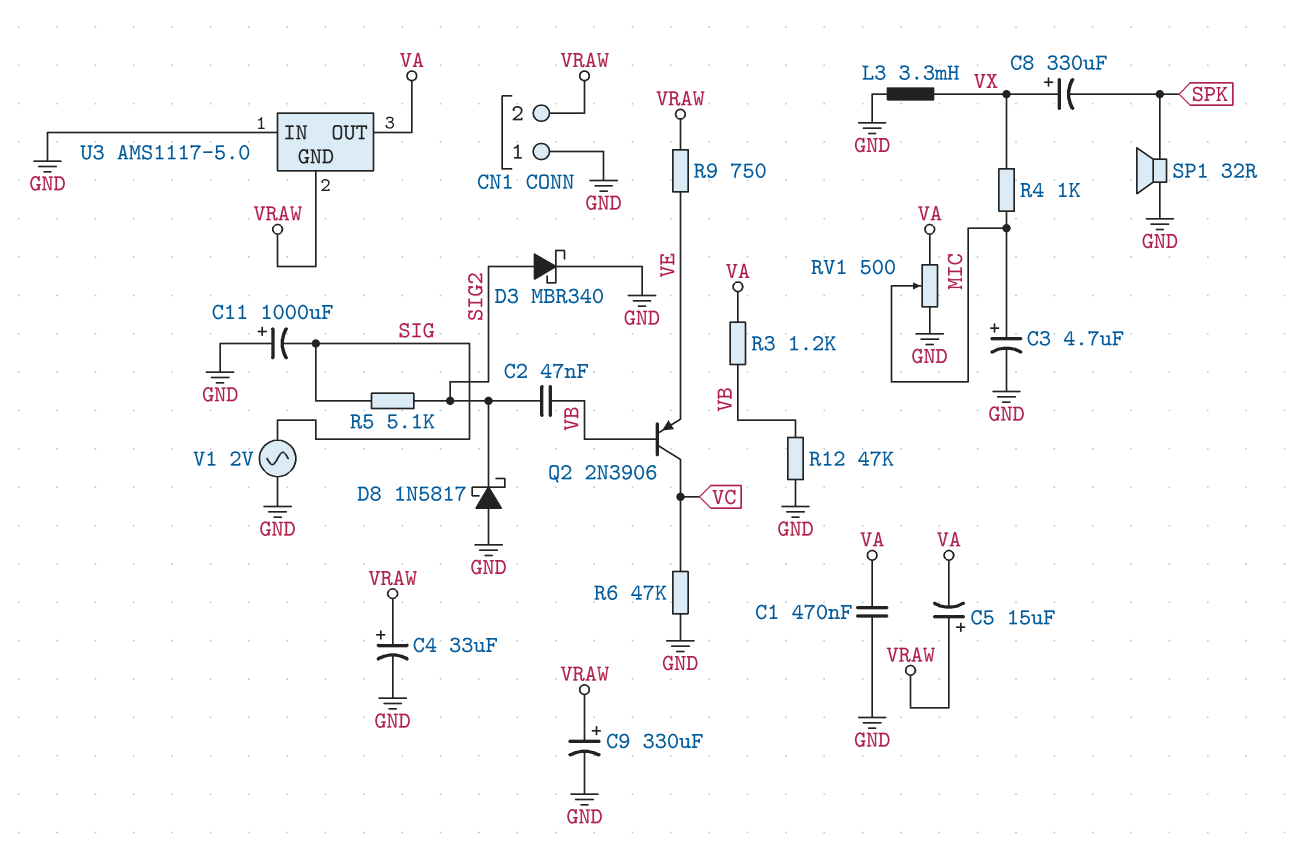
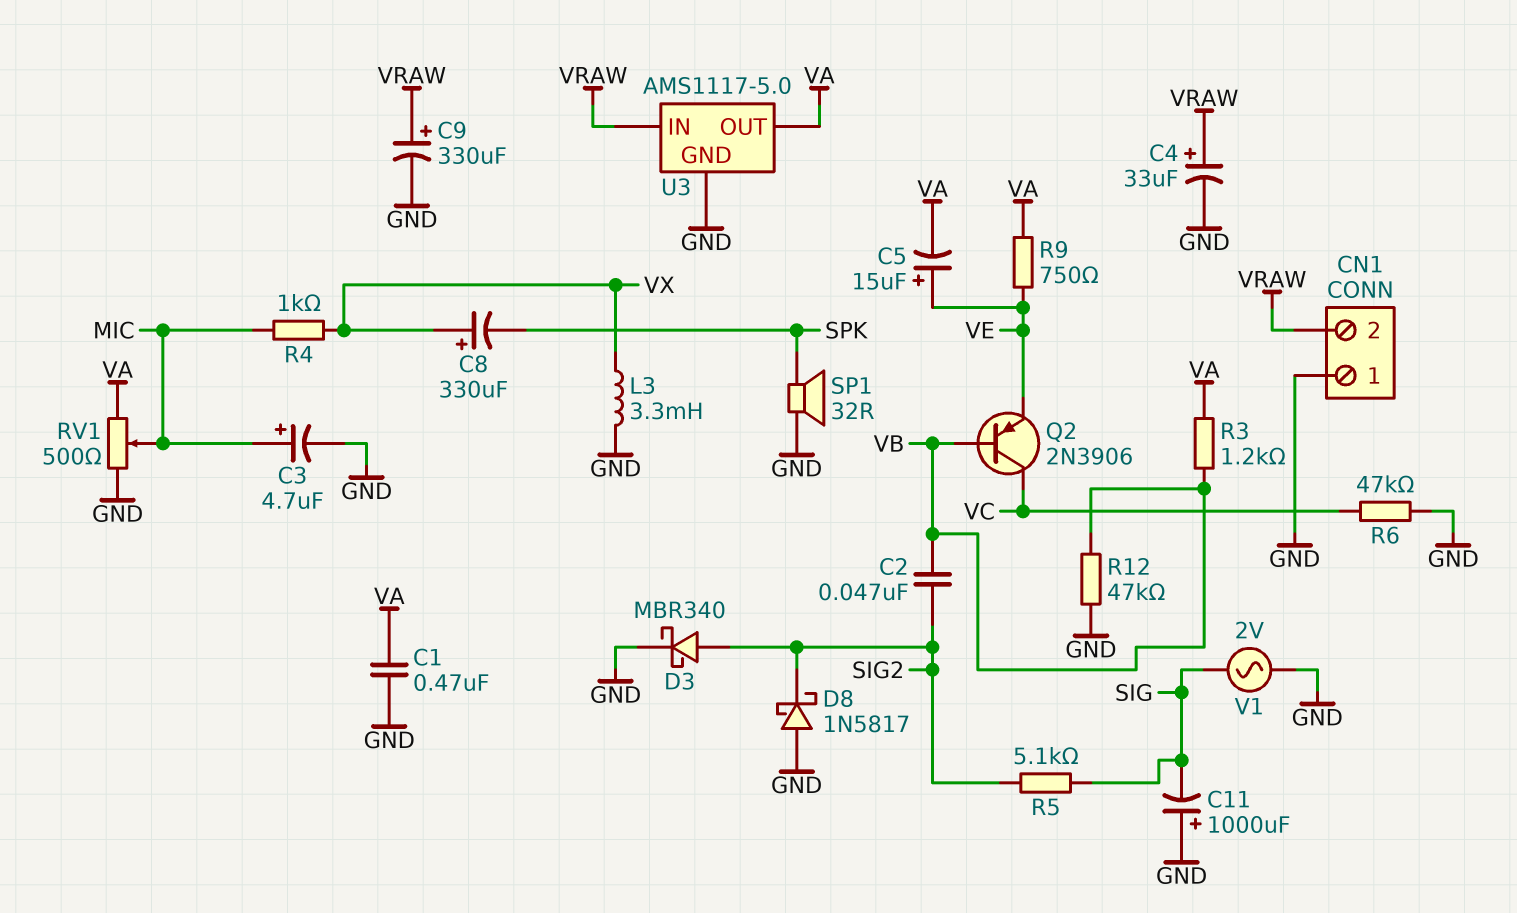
C5: 15uF (plus VRAW, minus VA) -> 15uF (plus VE, minus VA)
R9: 750 (VE, VRAW) -> 750 (VA, VE)
U3 pin GND: VRAW -> GND
U3 pin IN: GND -> VRAW

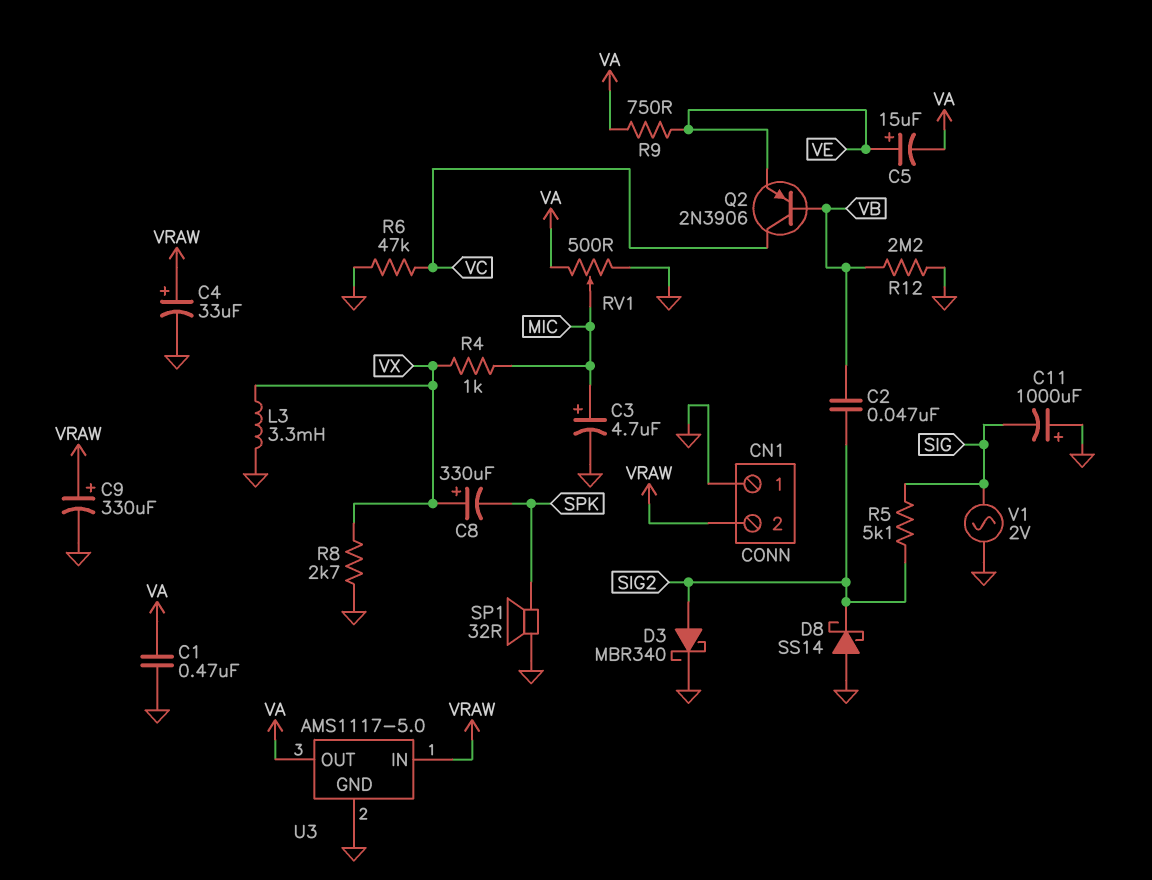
D8: schottky 1N5817 (A GND, K SIG2) -> schottky SS14 (A GND, K SIG2)
R3: 1.2k (VA, VB) -> none
R8: none -> 2.7k (GND, VX)
R12: 47k (GND, VB) -> 2.2M (GND, VB)

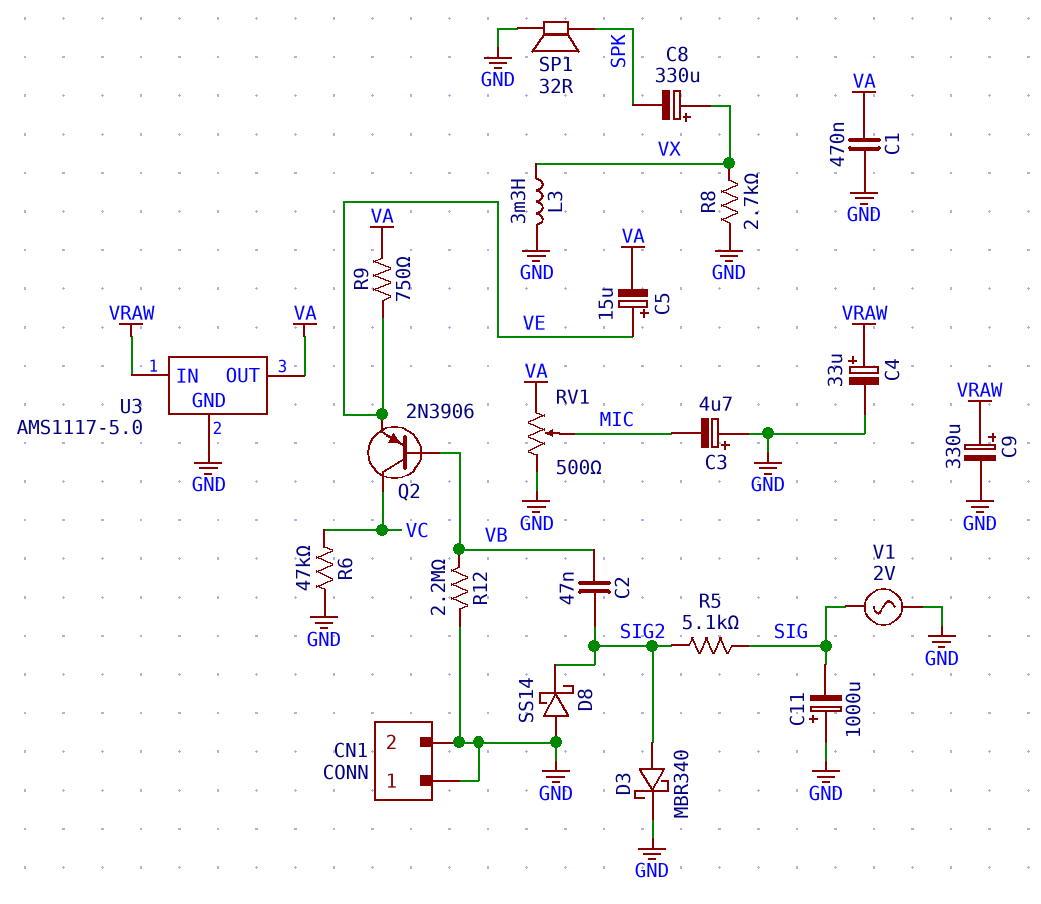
C3: 4.7uF (plus MIC, minus GND) -> 4.7uF (plus GND, minus MIC)
CN1 pin 2: VRAW -> GND
R4: 1k (MIC, VX) -> none

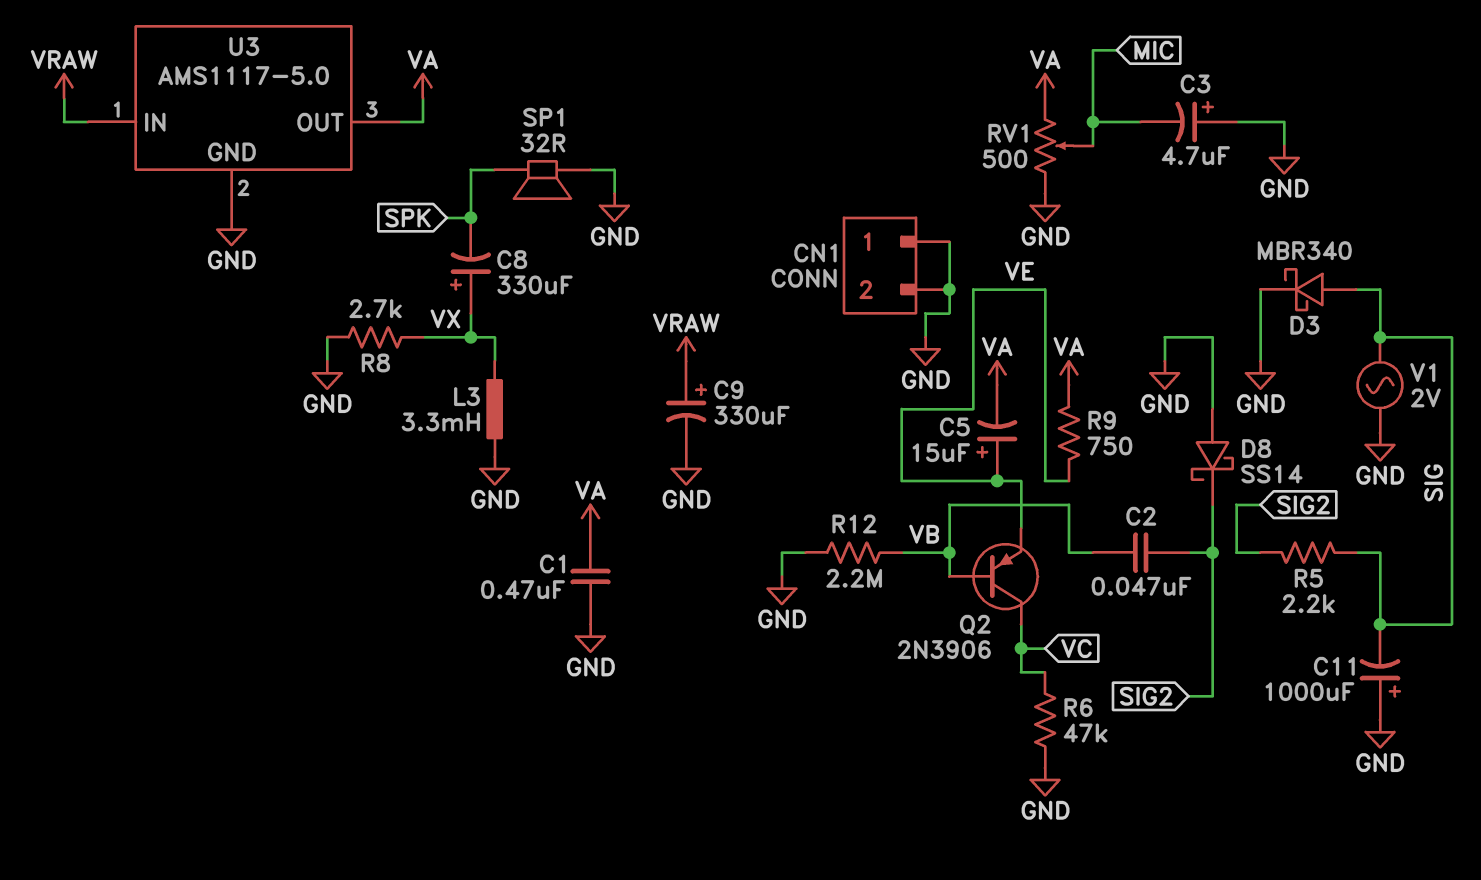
C4: 33uF (plus VRAW, minus GND) -> none
D3: schottky MBR340 (A SIG2, K GND) -> schottky MBR340 (A SIG, K GND)
R5: 5.1k (SIG, SIG2) -> 2.2k (SIG, SIG2)

